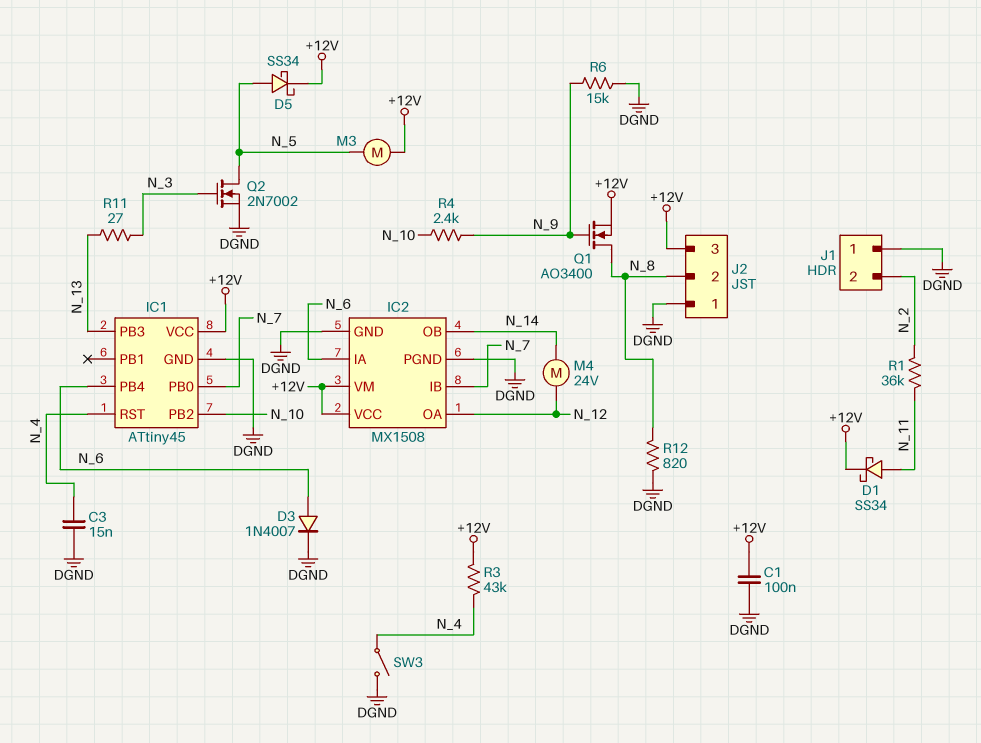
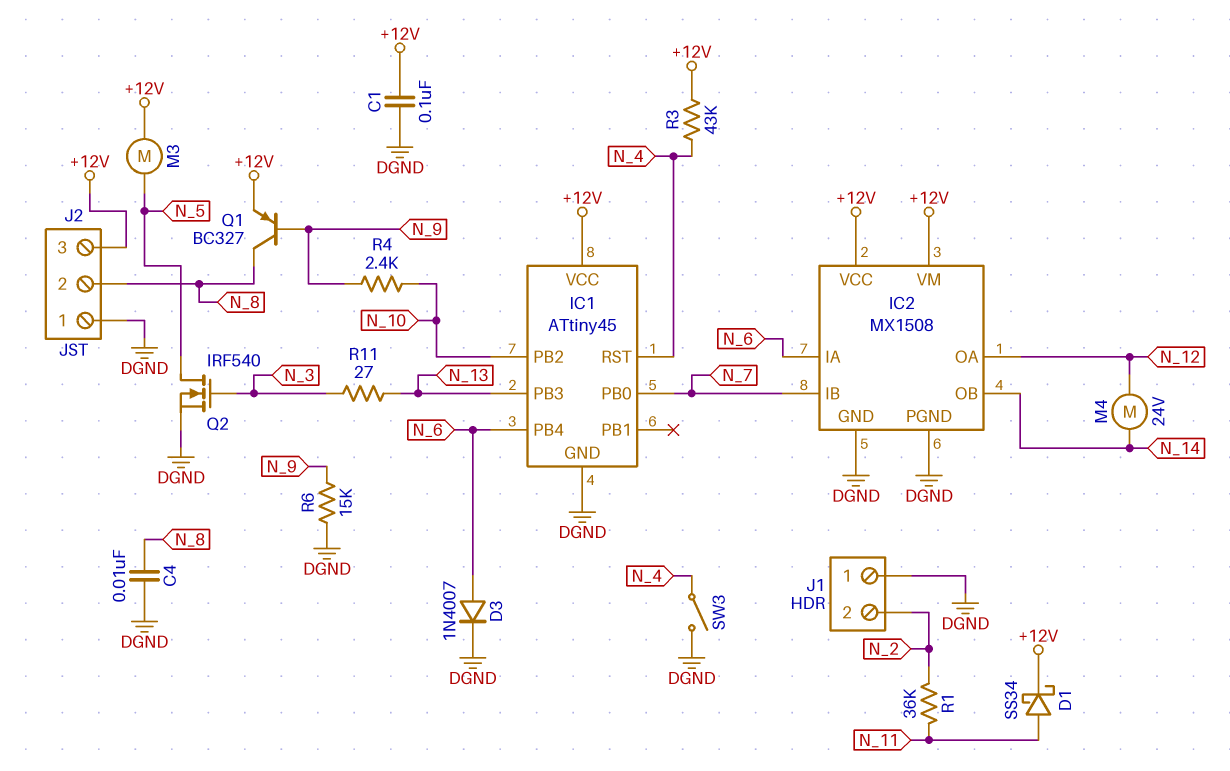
C3: 15nF (DGND, N_4) -> none
C4: none -> 10nF (DGND, N_8)
D5: schottky SS34 (A N_5, K +12V) -> none
Q1: NMOS AO3400 (G N_9, D N_8, S +12V) -> PNP BC327 (B N_9, C N_8, E +12V)
Q2: NMOS 2N7002 (G N_3, D N_5, S DGND) -> NMOS IRF540 (G N_3, D N_5, S DGND)
R12: 820 (DGND, N_8) -> none

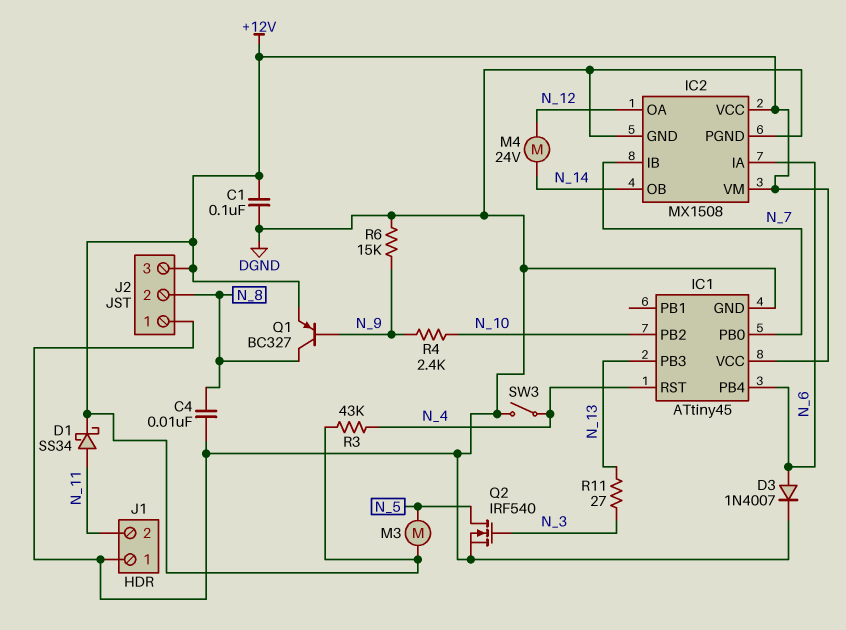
J1 pin 2: N_2 -> N_11
R1: 36k (N_2, N_11) -> none

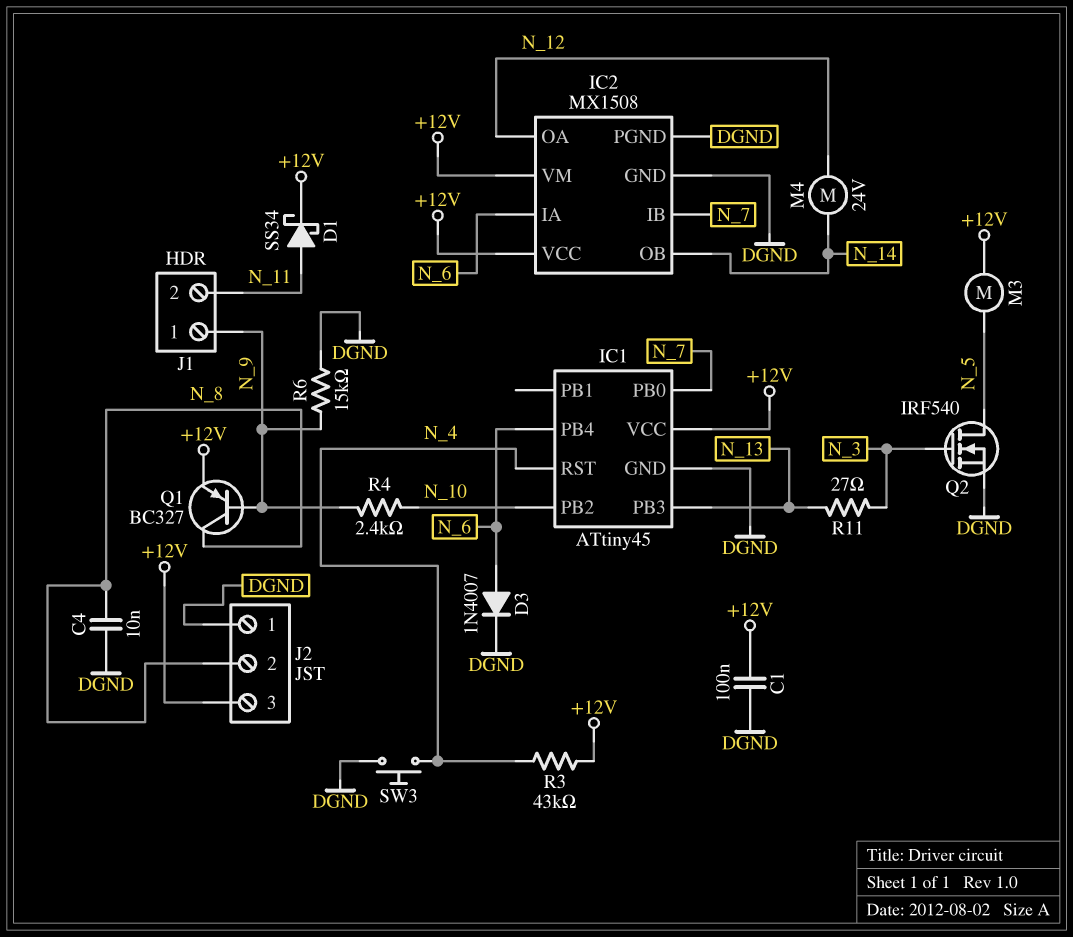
J1 pin 1: DGND -> N_9
SW3: switch (DGND, N_4) -> button (DGND, N_4)

